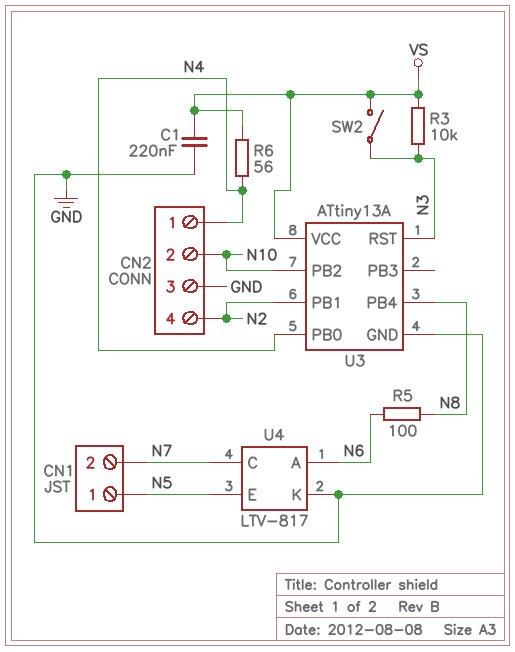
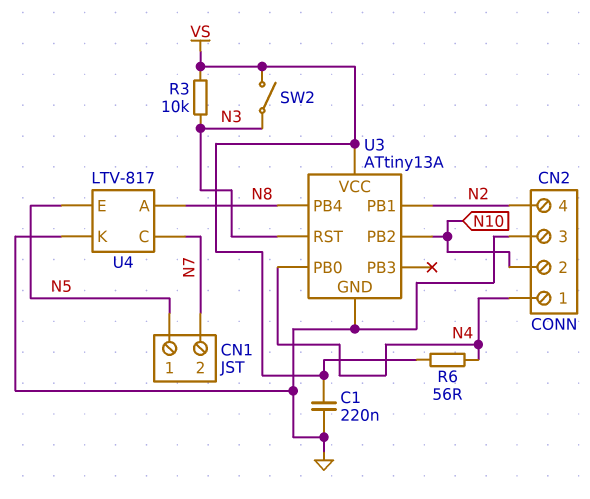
R5: 100 (N6, N8) -> none
U4 pin A: N6 -> N8

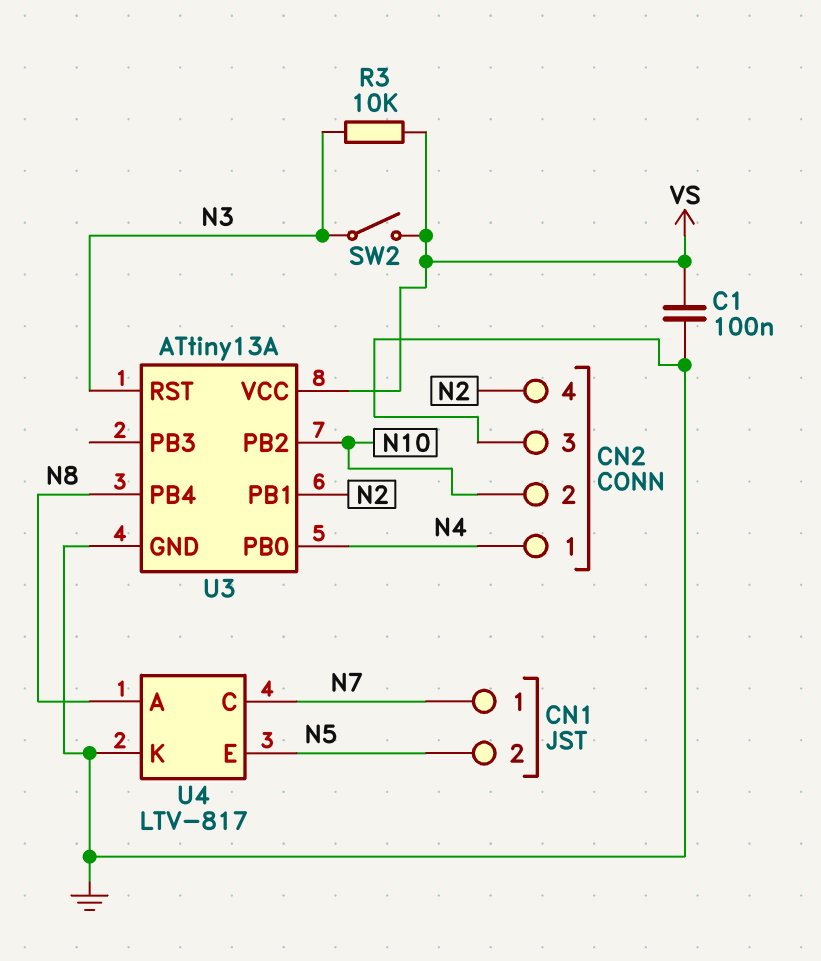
C1: 220nF (GND, VS) -> 100nF (GND, VS)
CN1 pin 1: N5 -> N7
CN1 pin 2: N7 -> N5
R6: 56 (N4, VS) -> none

